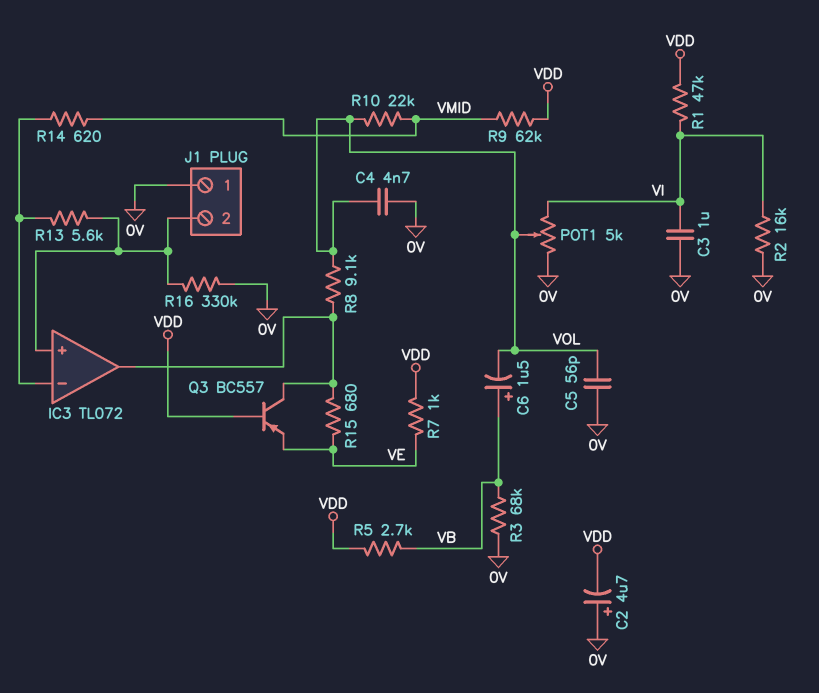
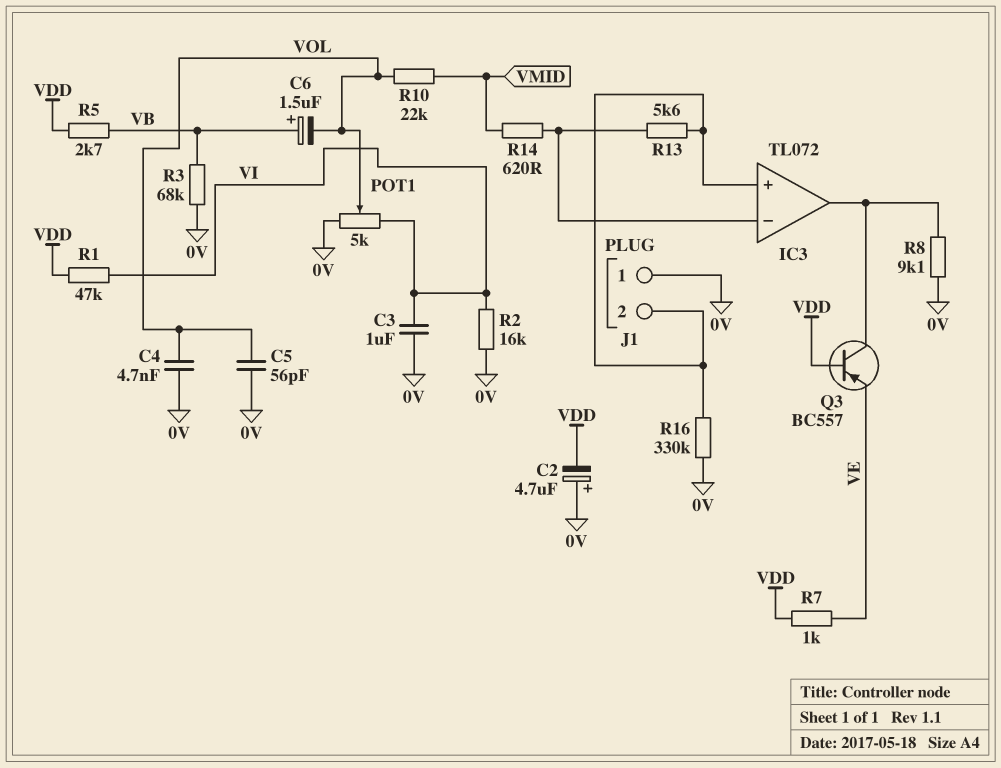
R8: 9.1k (IC3/out, VOL) -> 9.1k (0V, IC3/out)
R9: 62k (VDD, VMID) -> none
R15: 680 (IC3/out, VE) -> none

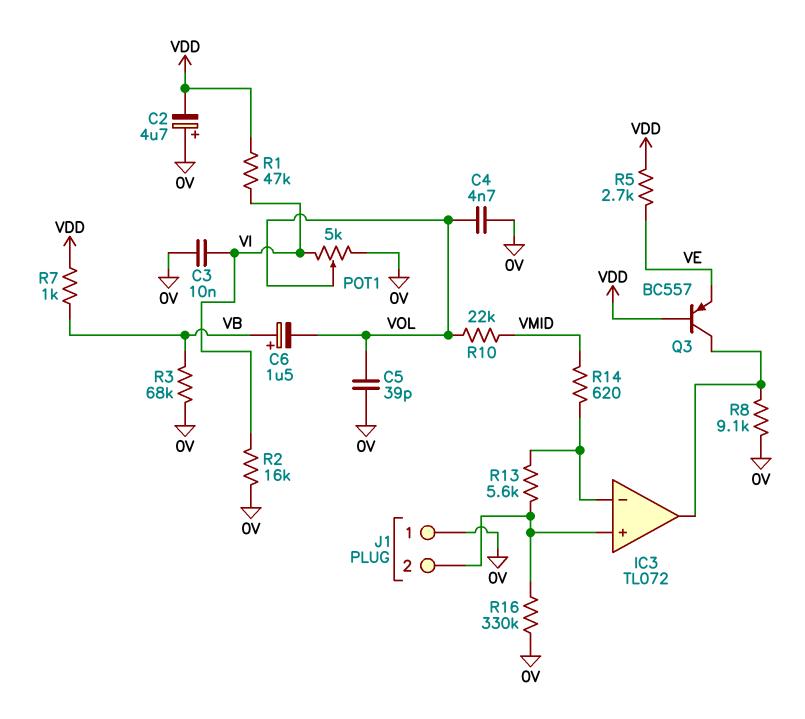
C3: 1uF (0V, VI) -> 10nF (0V, VI)
C5: 56pF (0V, VOL) -> 39pF (0V, VOL)
R5: 2.7k (VB, VDD) -> 2.7k (VDD, VE)
R7: 1k (VDD, VE) -> 1k (VB, VDD)

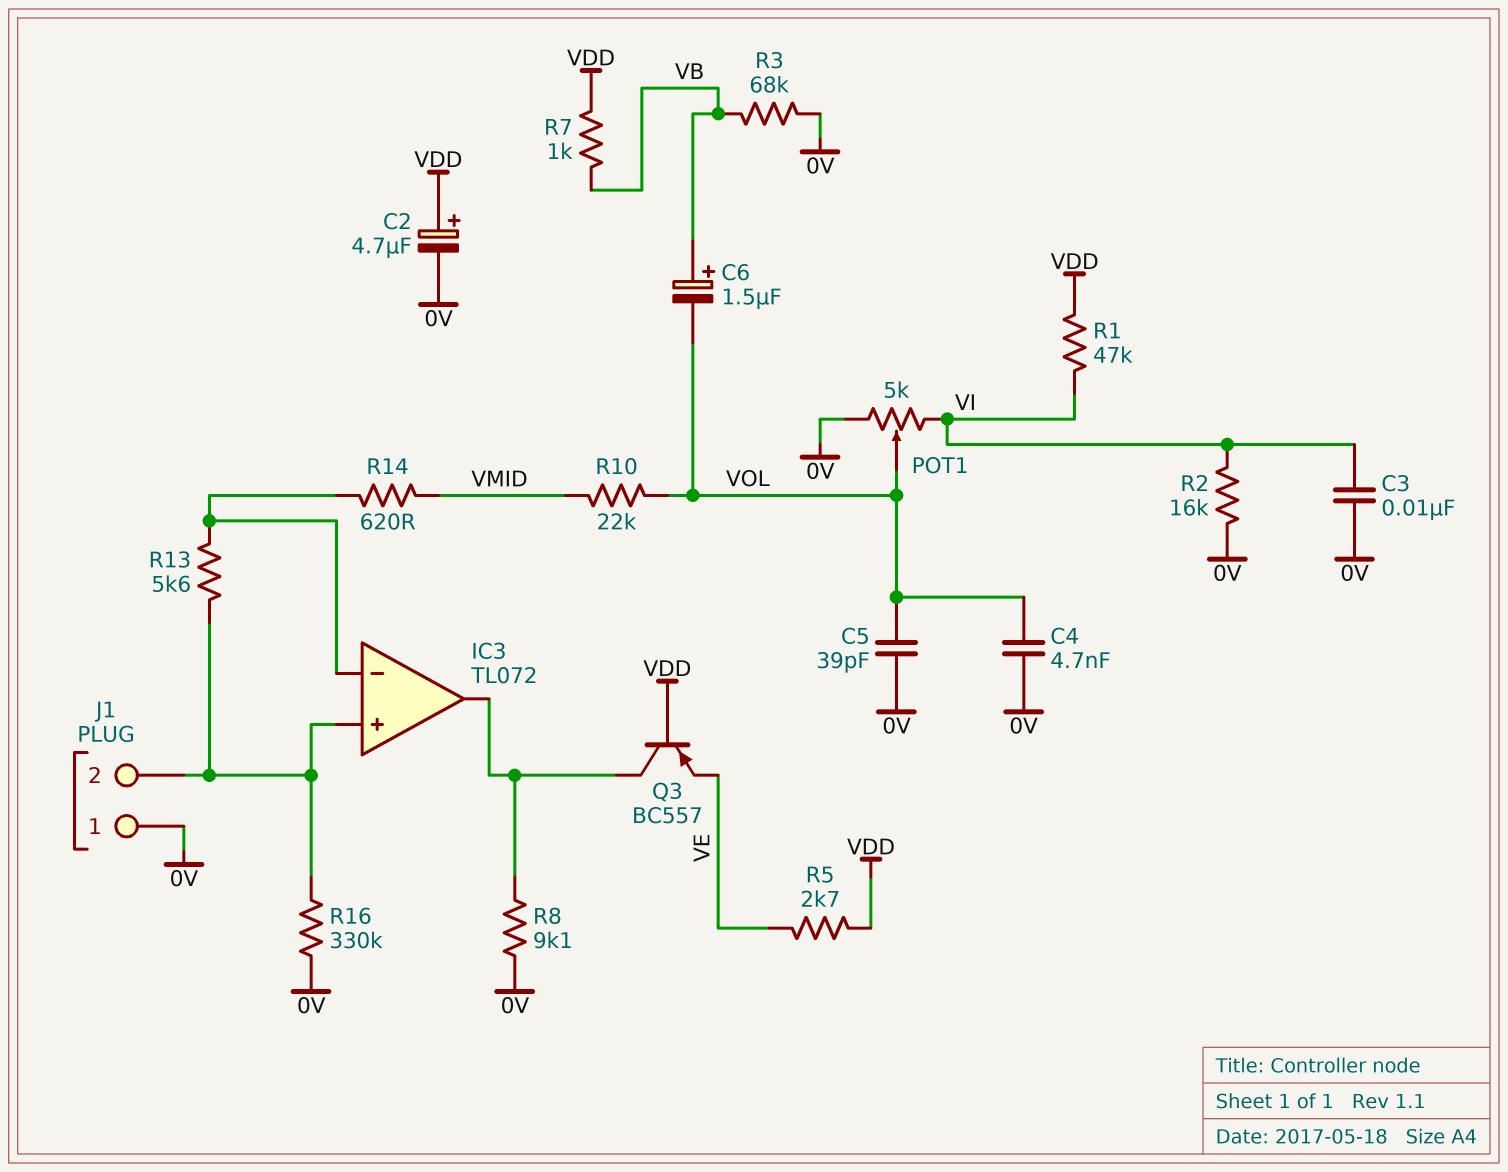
C2: 4.7uF (plus 0V, minus VDD) -> 4.7uF (plus VDD, minus 0V)

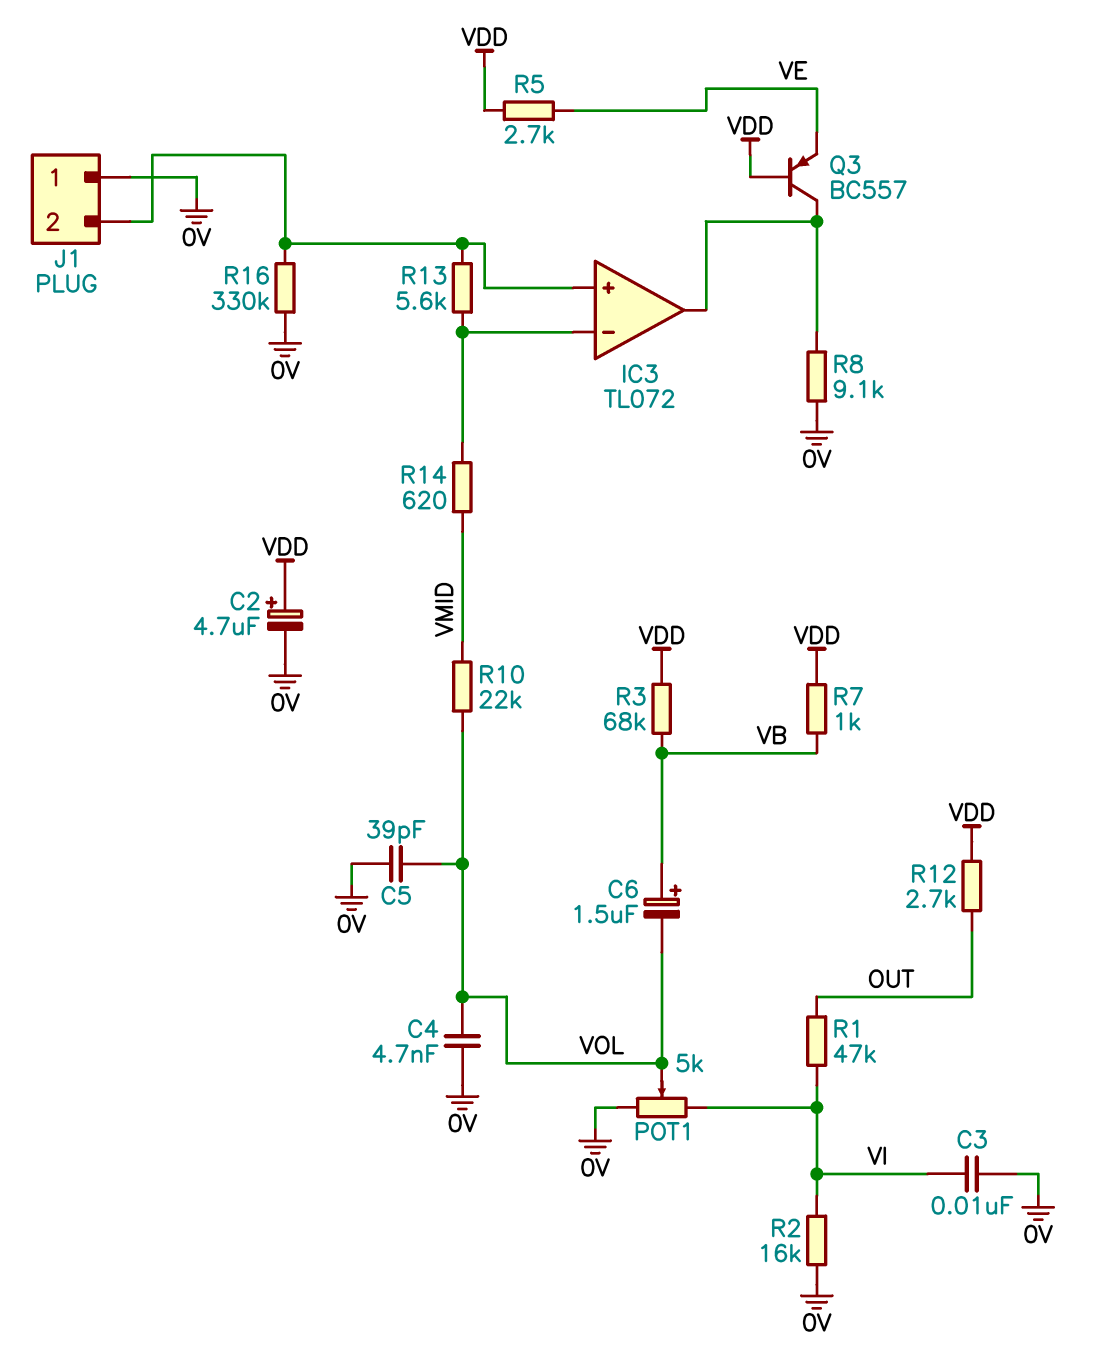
R1: 47k (VDD, VI) -> 47k (OUT, VI)
R3: 68k (0V, VB) -> 68k (VB, VDD)
R12: none -> 2.7k (OUT, VDD)

